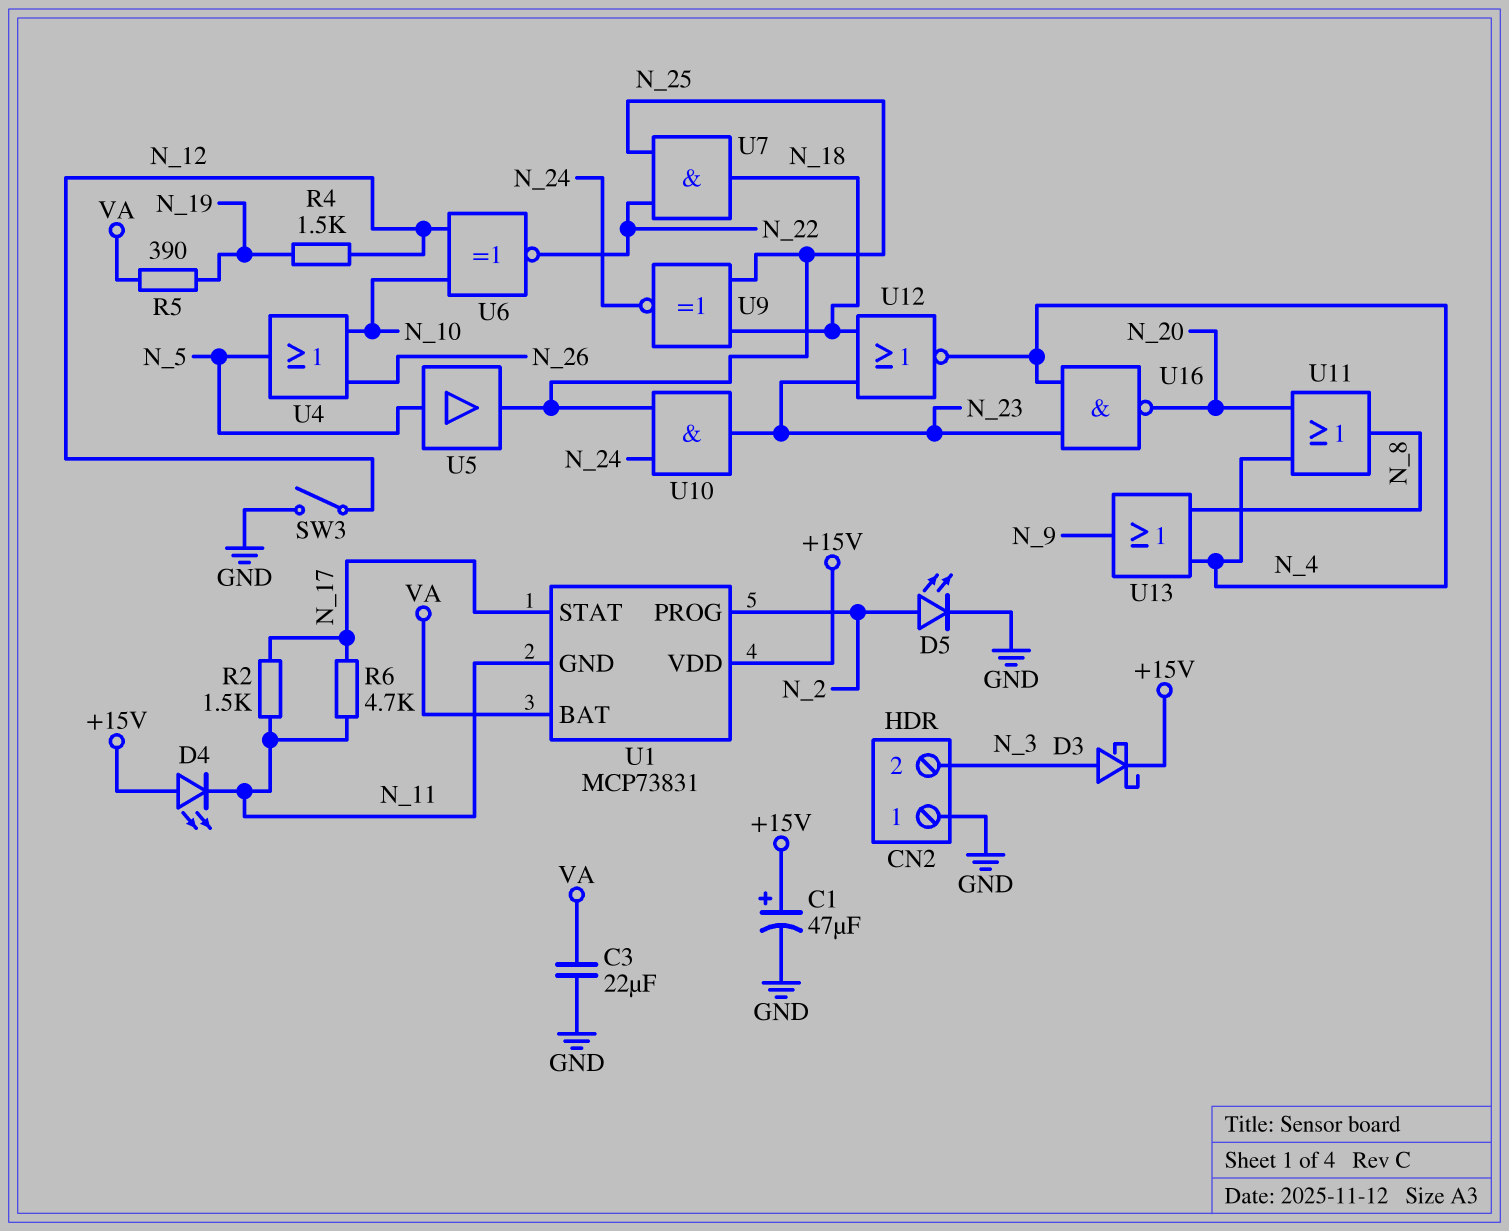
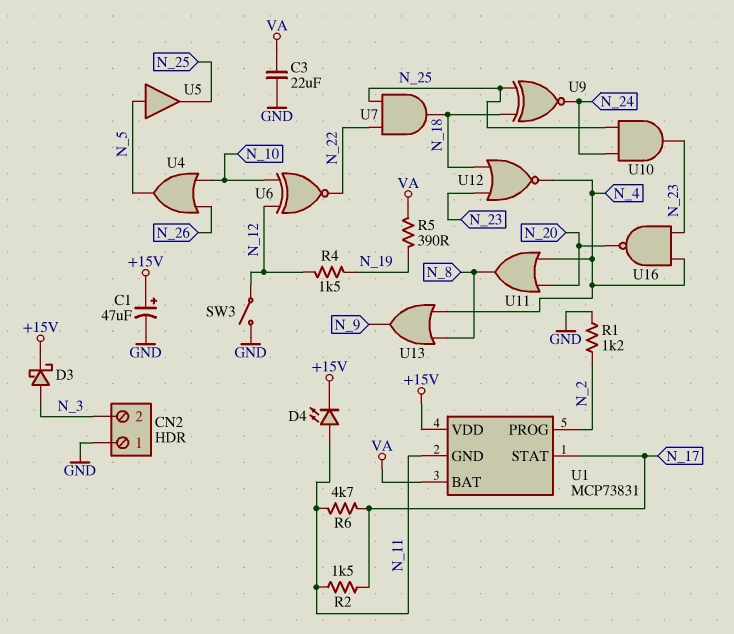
D4: LED (A +15V, K N_11) -> LED (A N_11, K +15V)
D5: LED (A N_2, K GND) -> none
R1: none -> 1.2k (GND, N_2)

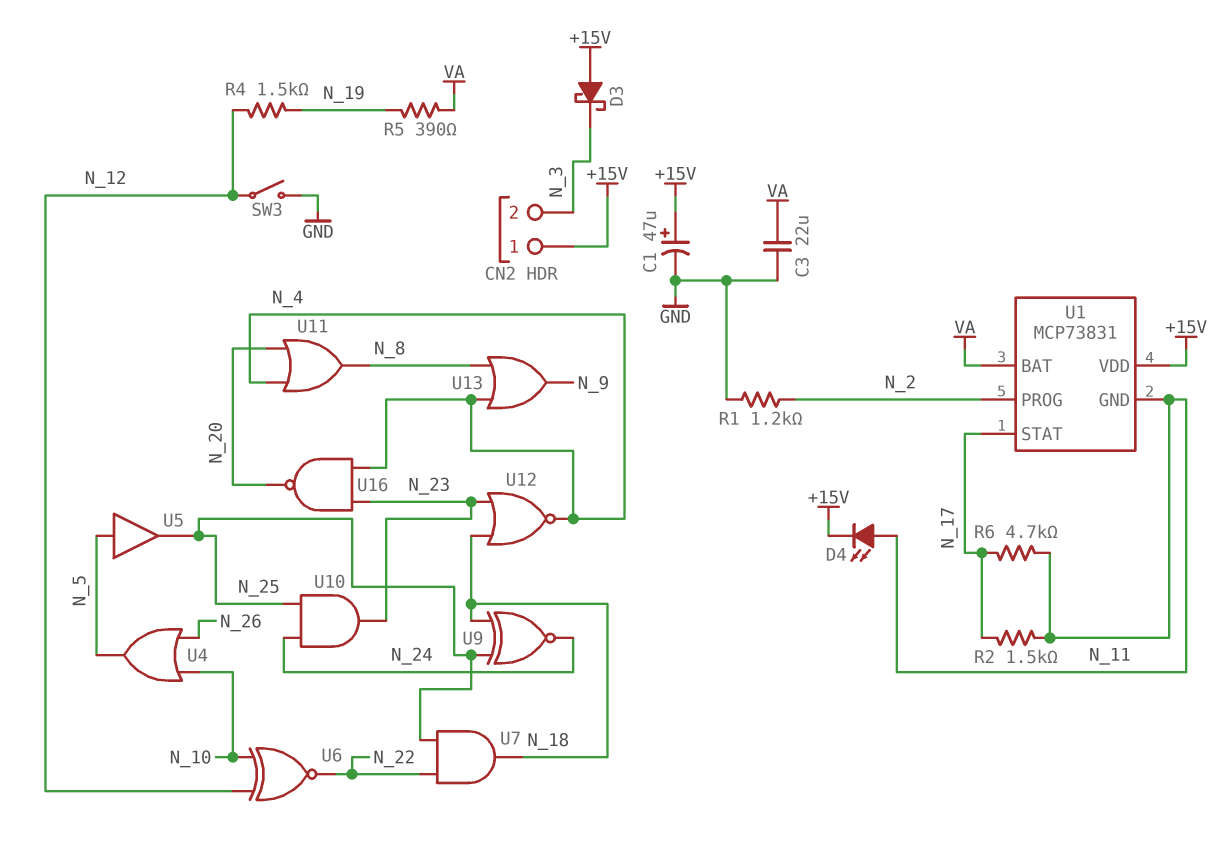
CN2 pin 1: GND -> +15V
D3: schottky (A N_3, K +15V) -> schottky (A +15V, K N_3)

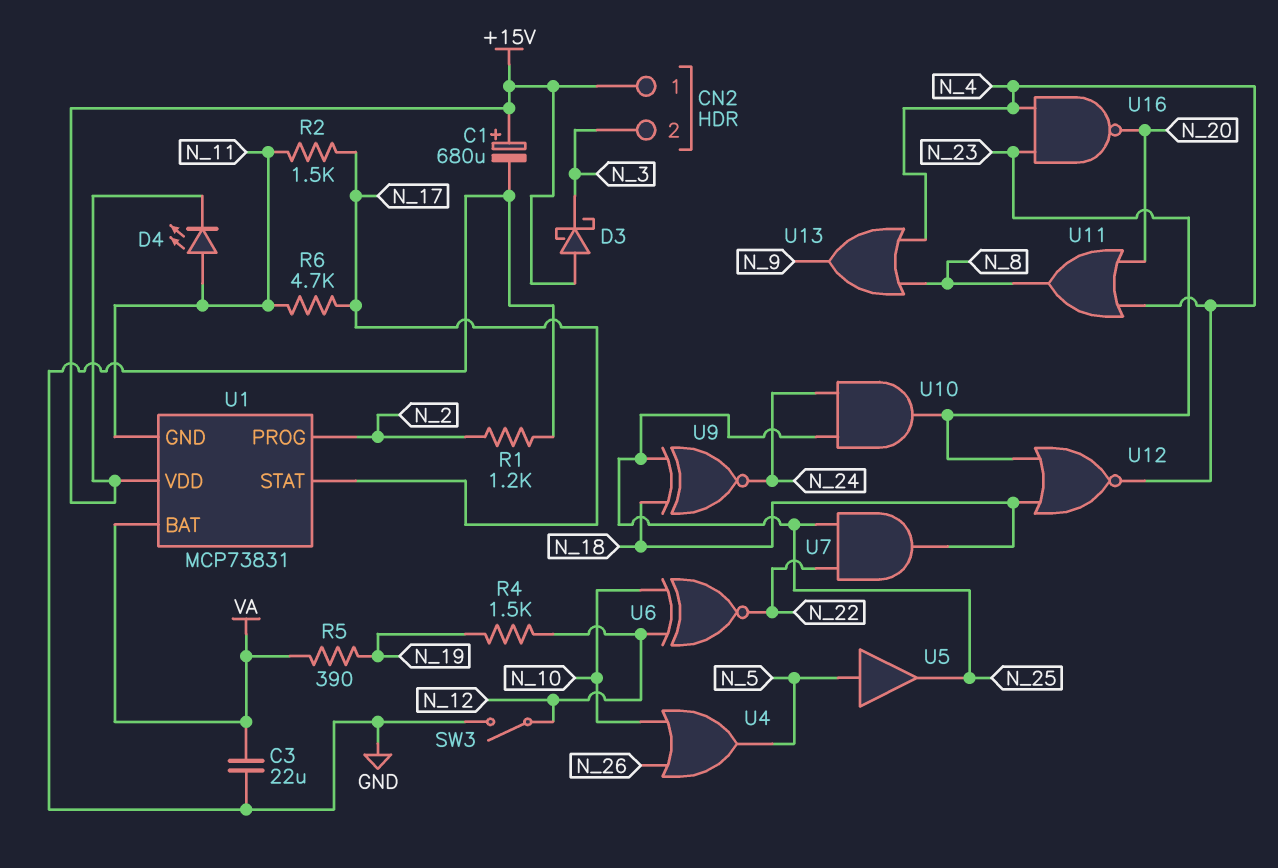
C1: 47uF (plus +15V, minus GND) -> 680uF (plus +15V, minus GND)

